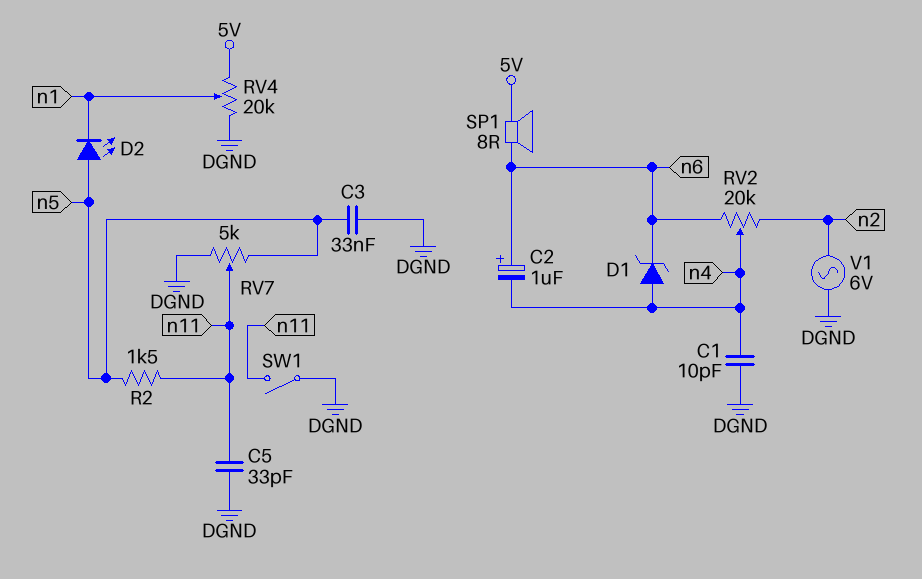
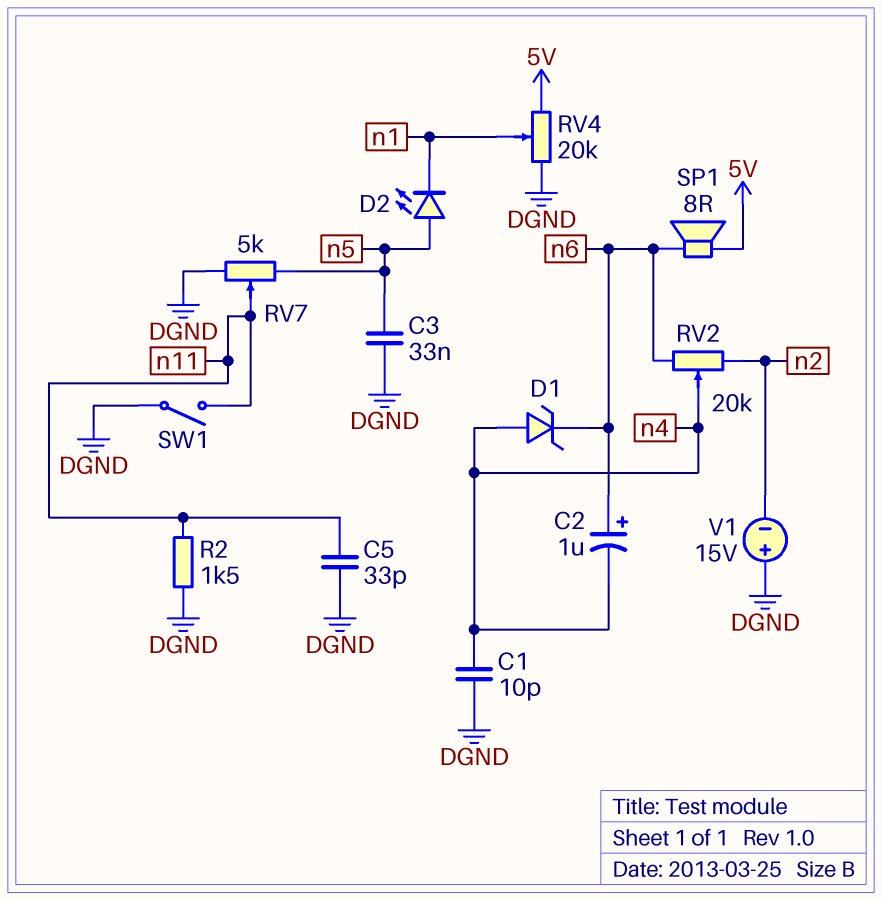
R2: 1.5k (n5, n11) -> 1.5k (DGND, n11)
V1: AC 6V (DGND, n2) -> 15V (plus DGND, minus n2)

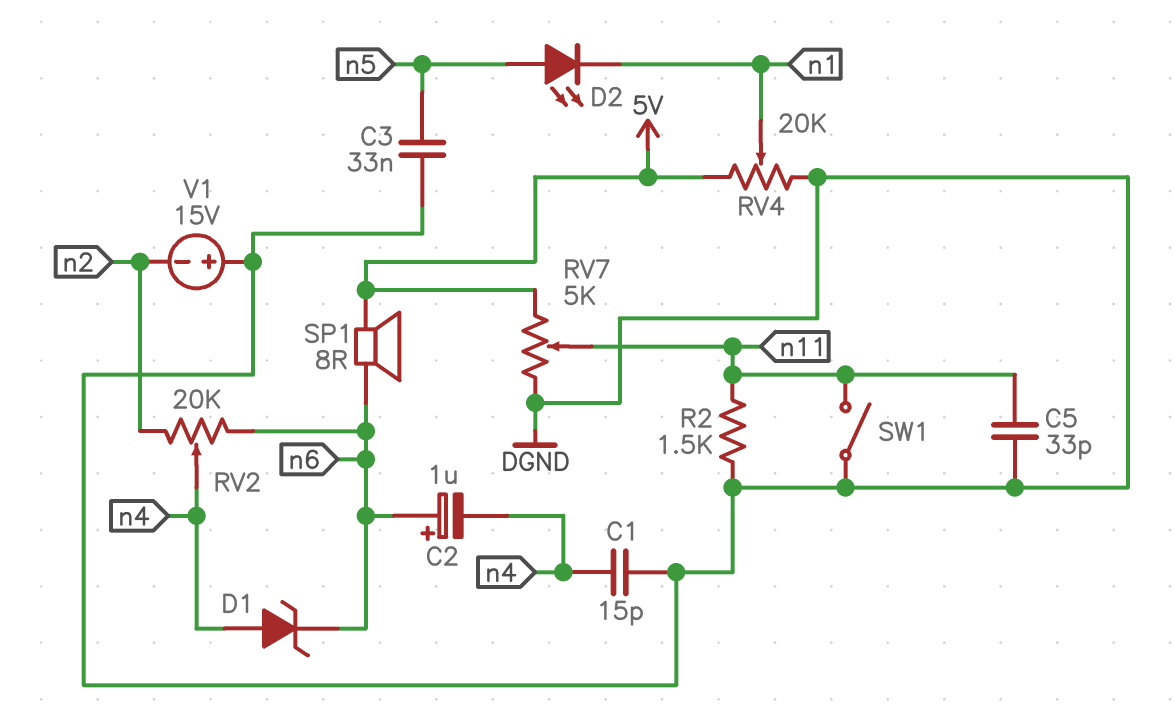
C1: 10pF (DGND, n4) -> 15pF (DGND, n4)
RV7: 5k (DGND, n5, wiper n11) -> 5k (5V, DGND, wiper n11)

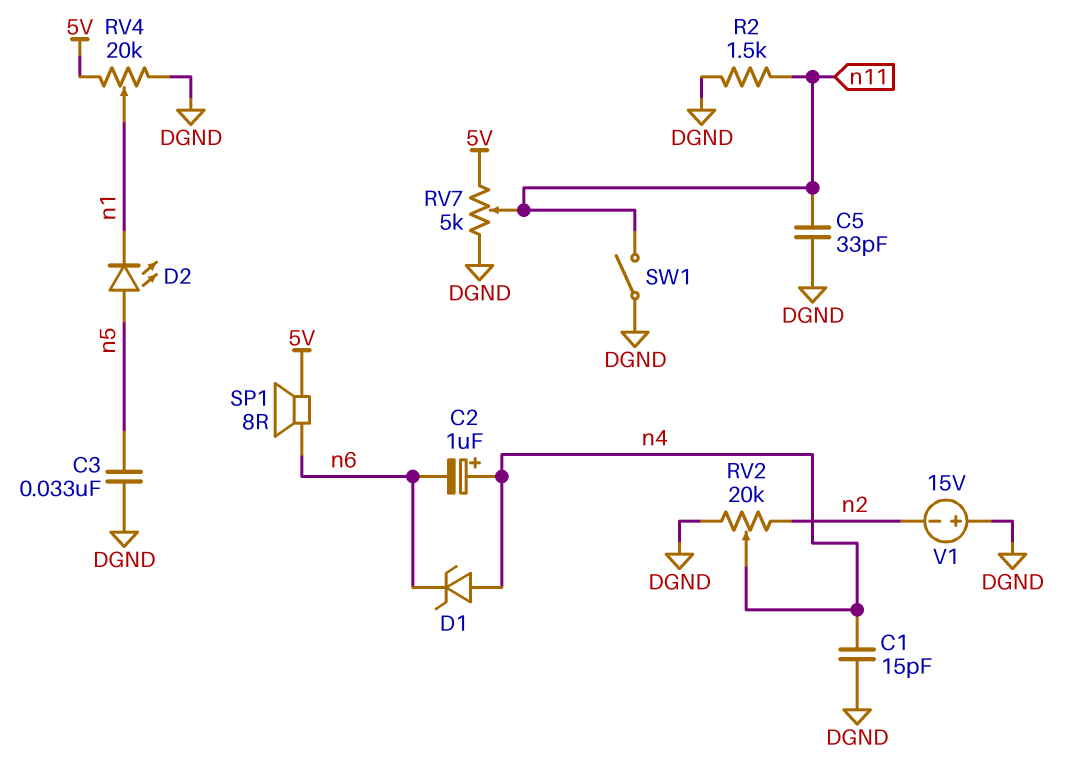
C2: 1uF (plus n6, minus n4) -> 1uF (plus n4, minus n6)
RV2: 20k (n2, n6, wiper n4) -> 20k (DGND, n2, wiper n4)

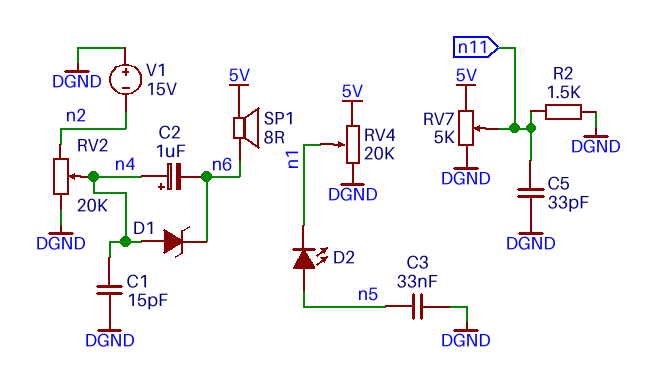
SW1: switch (DGND, n11) -> none

